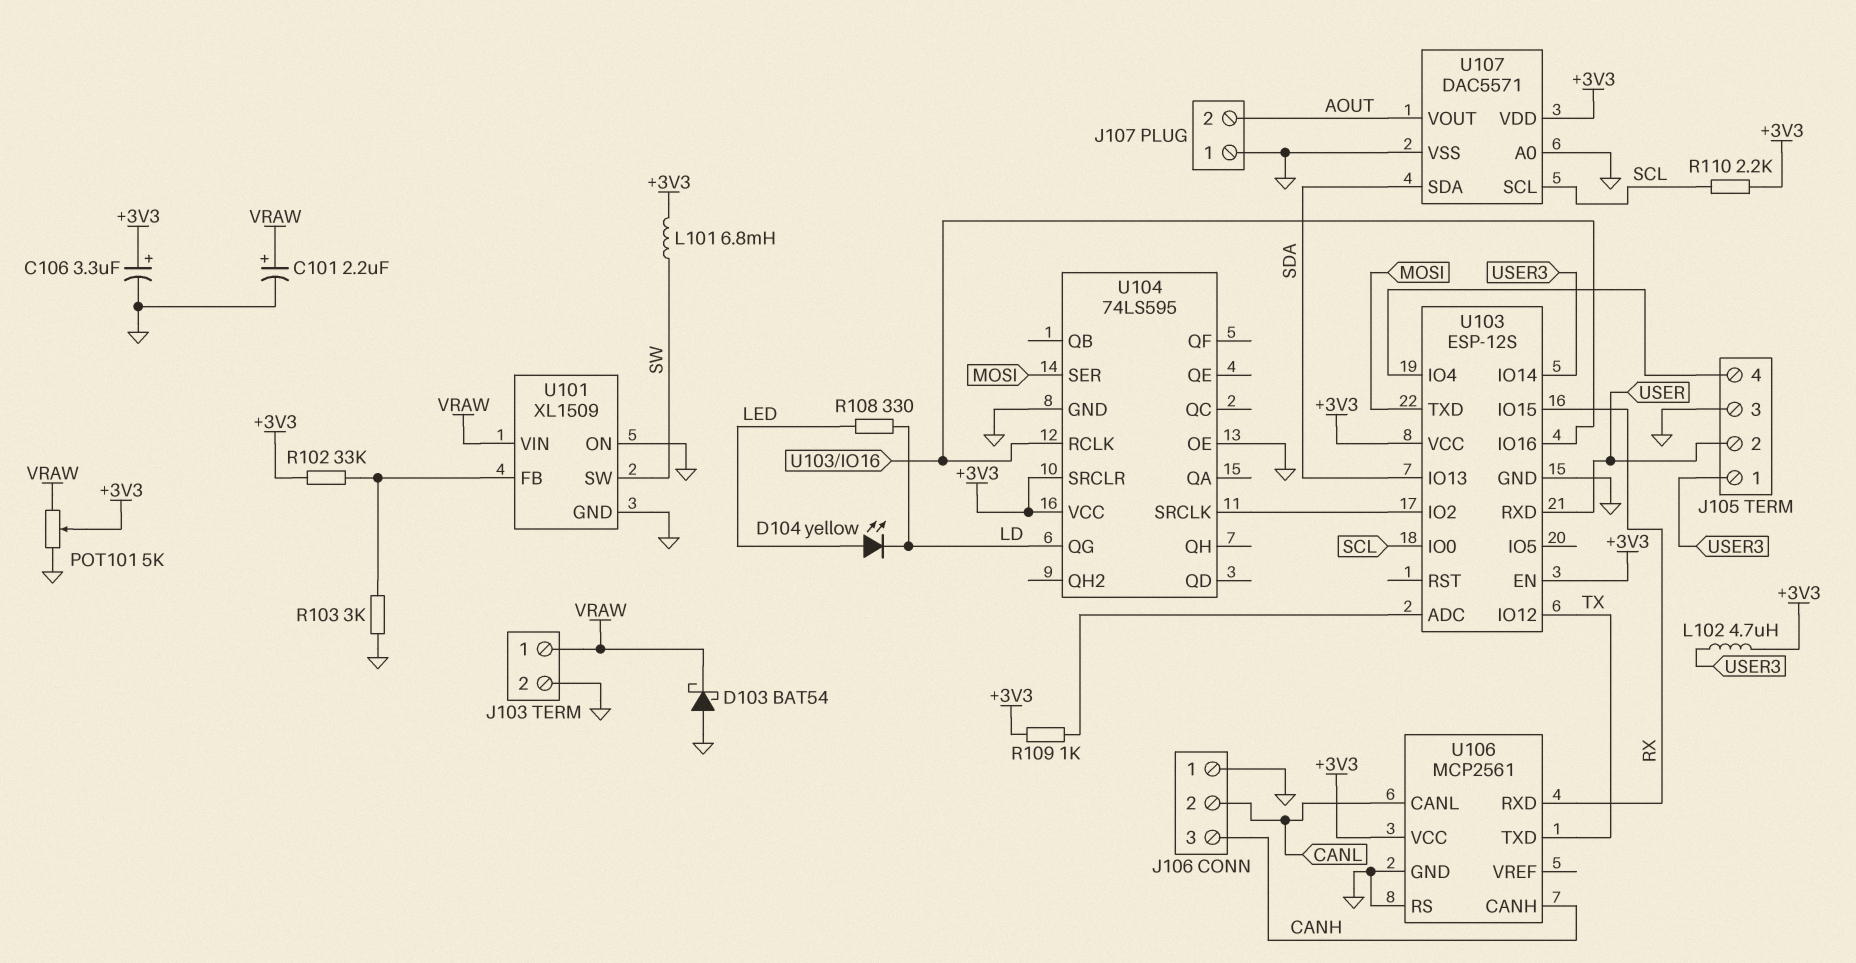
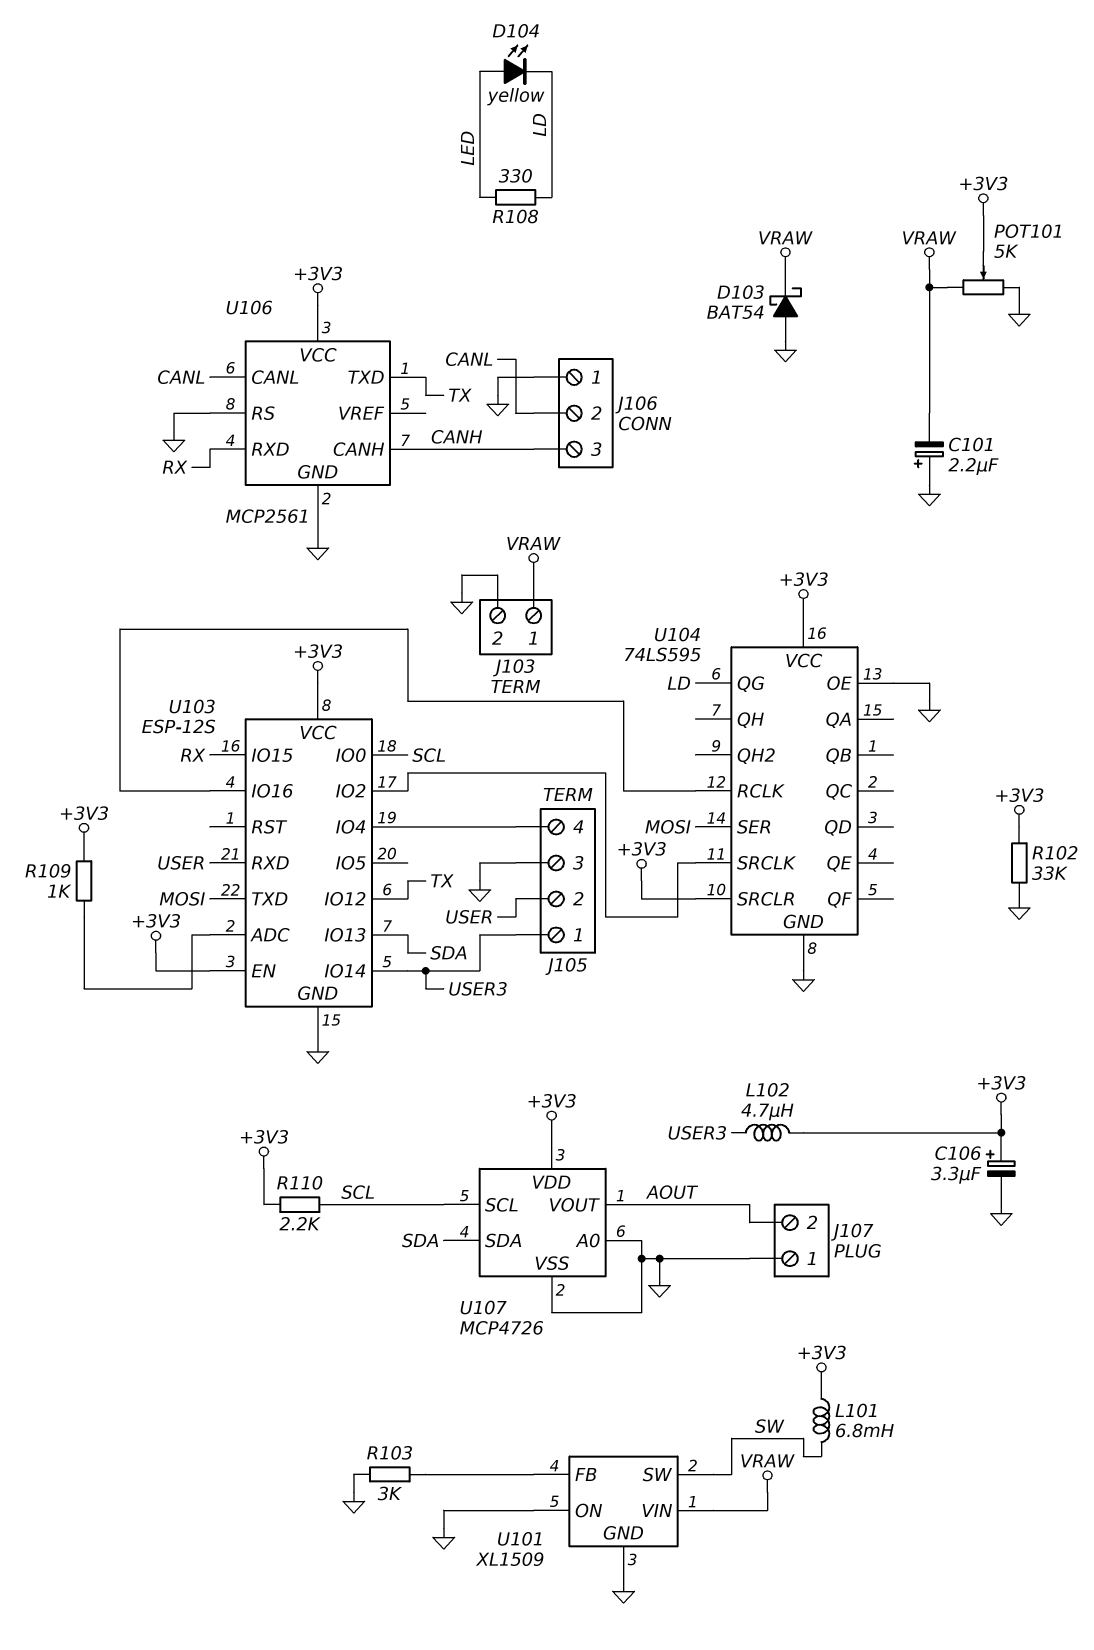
C101: 2.2uF (plus VRAW, minus GND) -> 2.2uF (plus GND, minus VRAW)
R102: 33k (+3V3, U101/FB) -> 33k (+3V3, GND)
U107: DAC5571 -> MCP4726

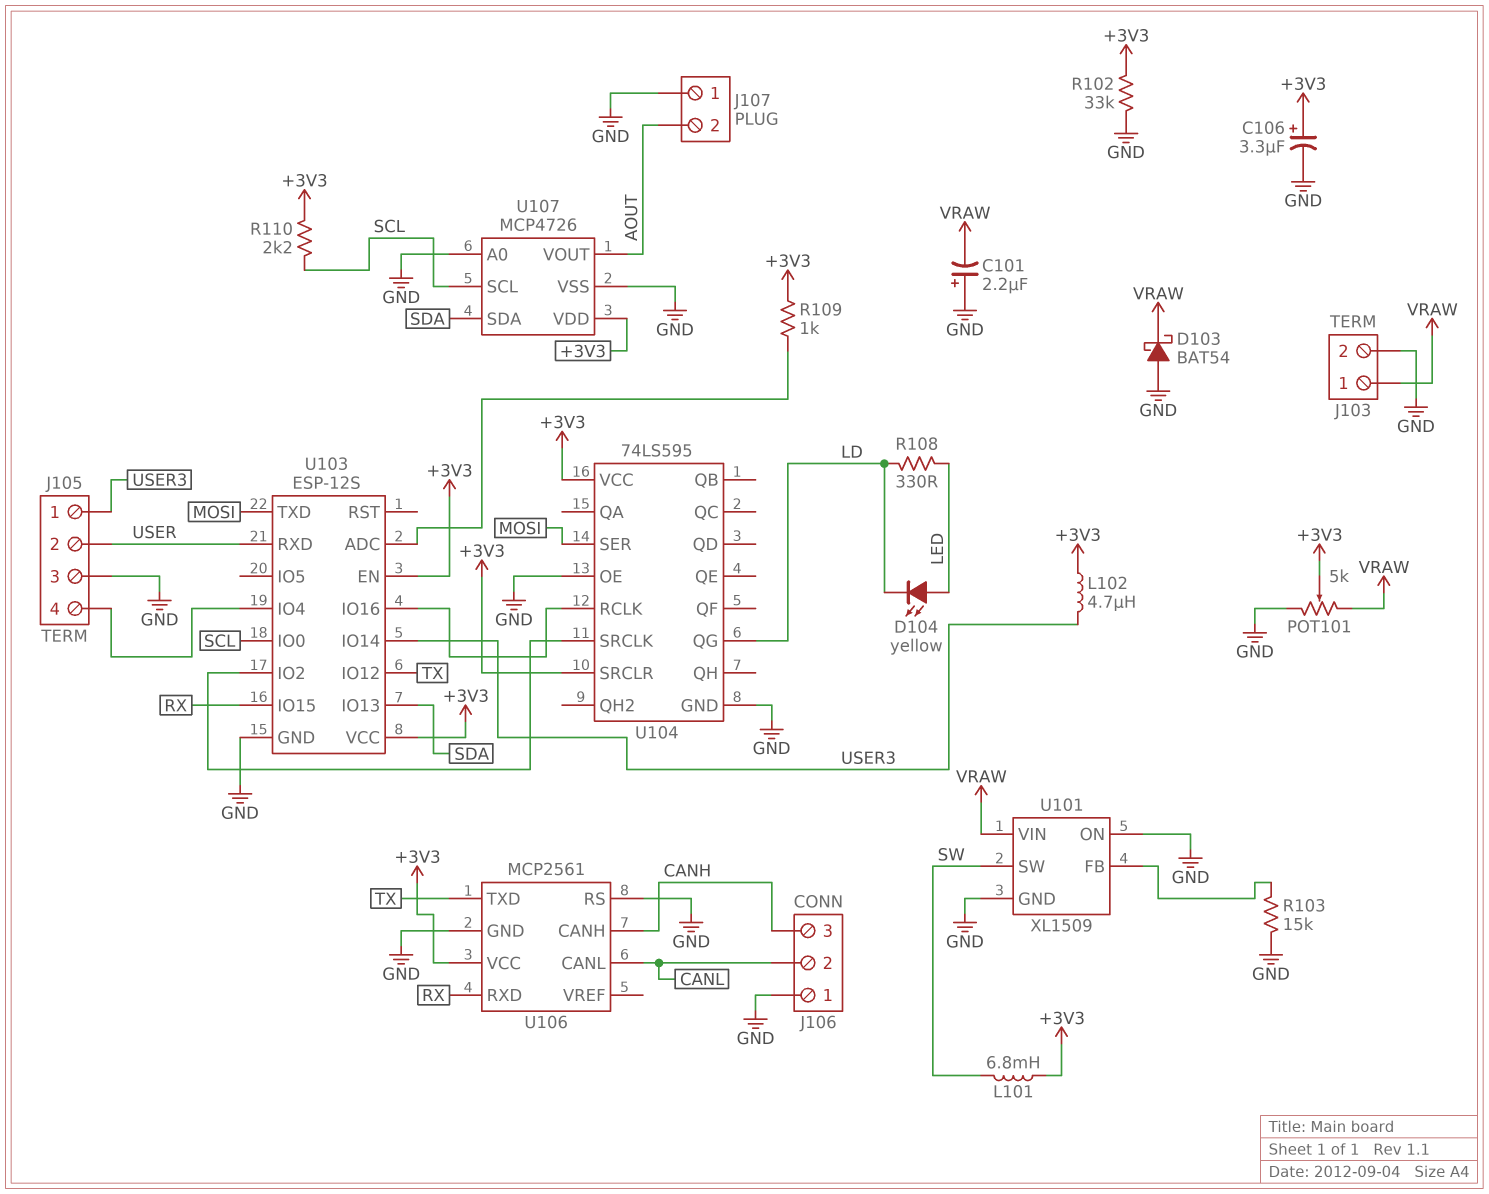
R103: 3k (GND, U101/FB) -> 15k (GND, U101/FB)

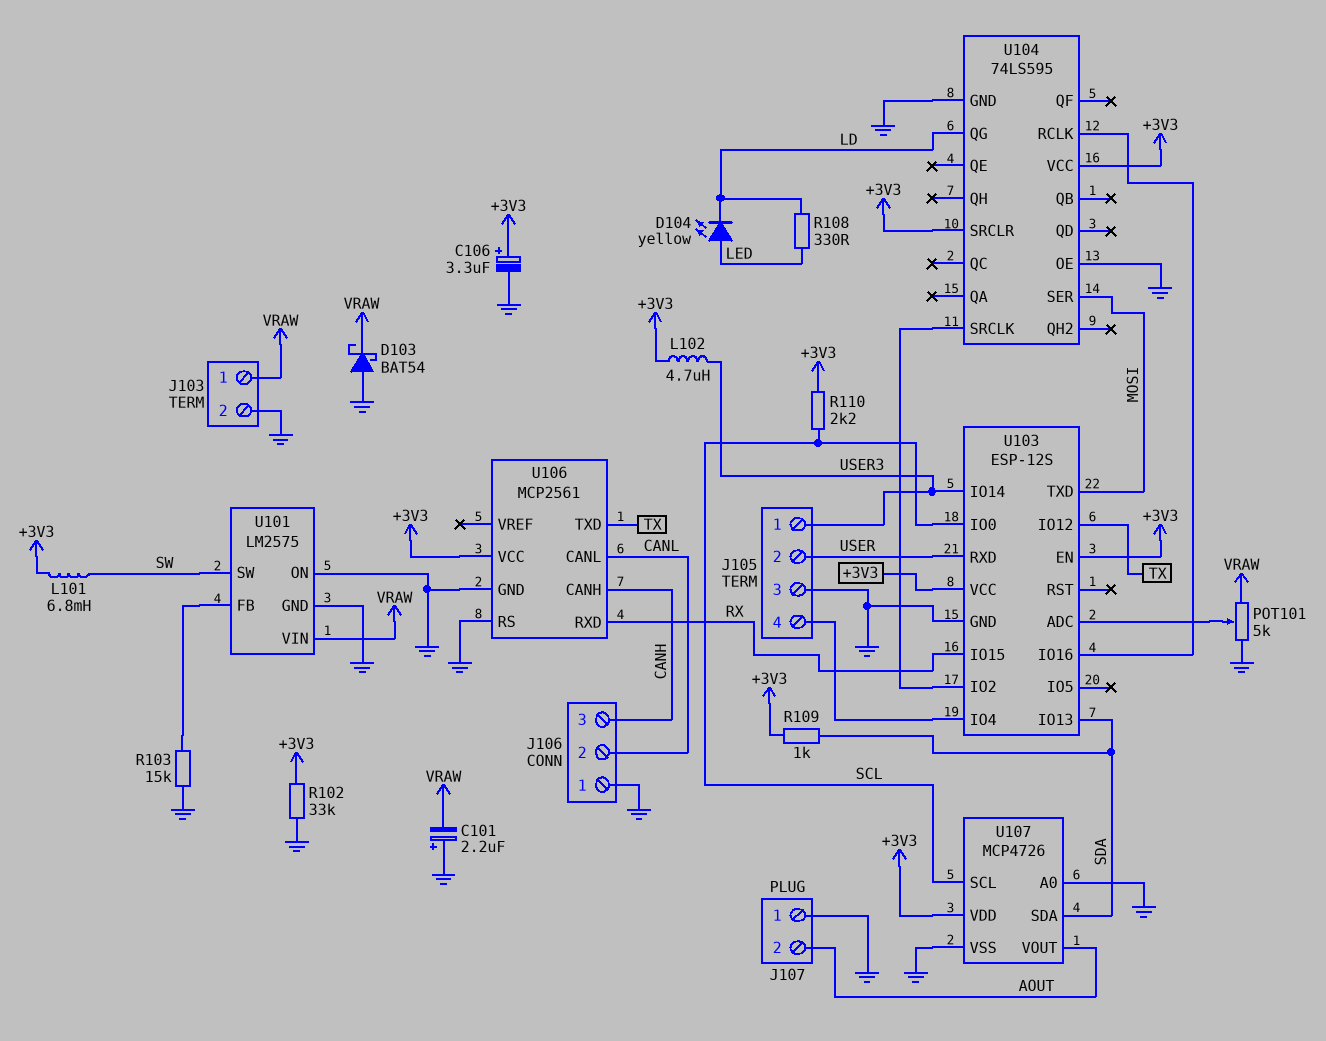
POT101: 5k (GND, VRAW, wiper +3V3) -> 5k (GND, VRAW, wiper U103/ADC)
R109: 1k (+3V3, U103/ADC) -> 1k (+3V3, SDA)
U101: XL1509 -> LM2575

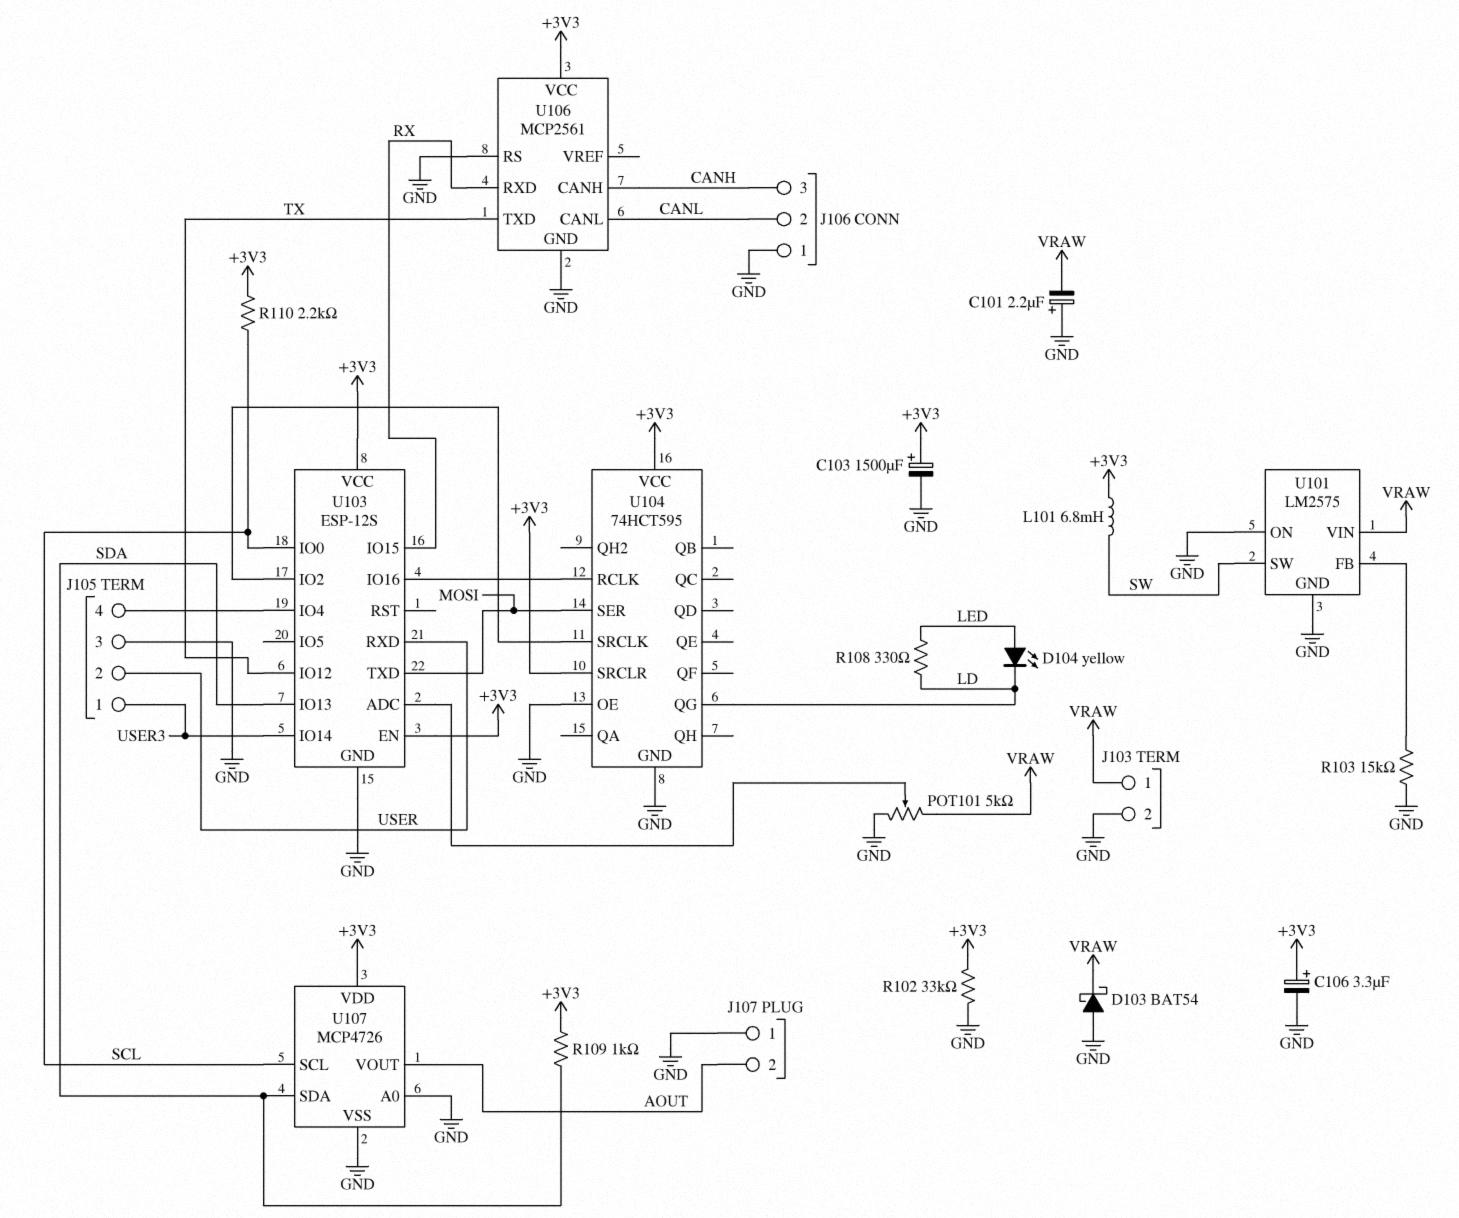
C103: none -> 1500uF (plus +3V3, minus GND)
L102: 4.7uH (+3V3, USER3) -> none
U104: 74LS595 -> 74HCT595

